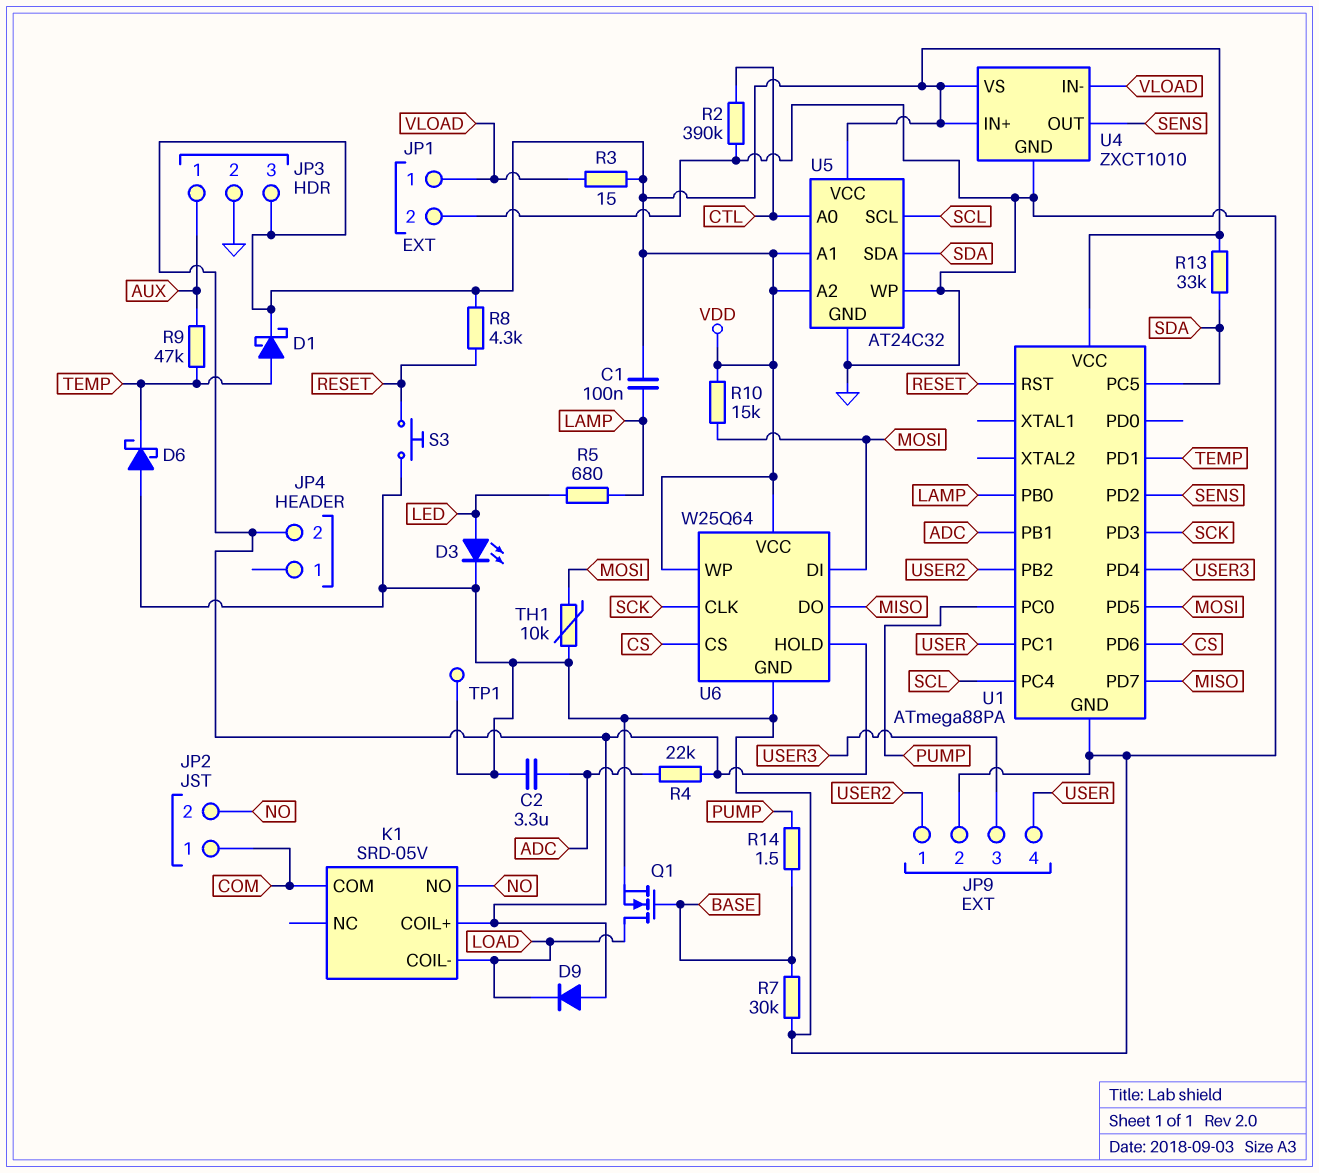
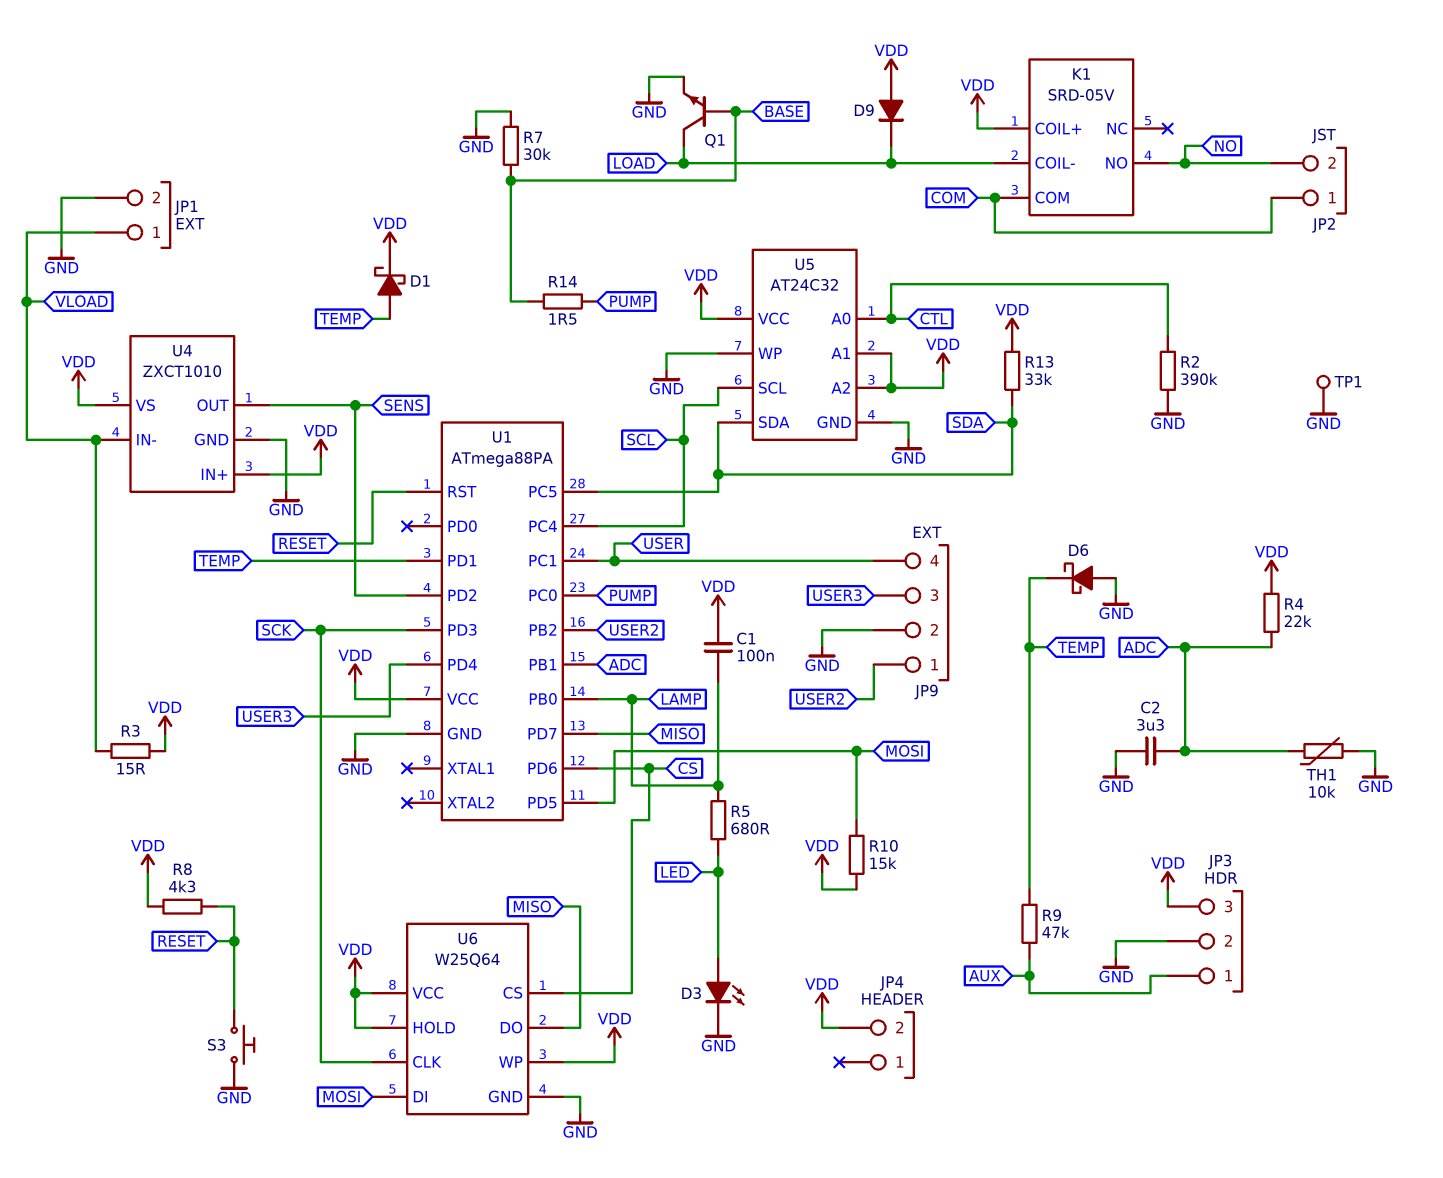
Q1: NMOS (G BASE, D LOAD, S GND) -> NPN (B BASE, C LOAD, E GND)
TH1: 10k (GND, MOSI) -> 10k (ADC, GND)

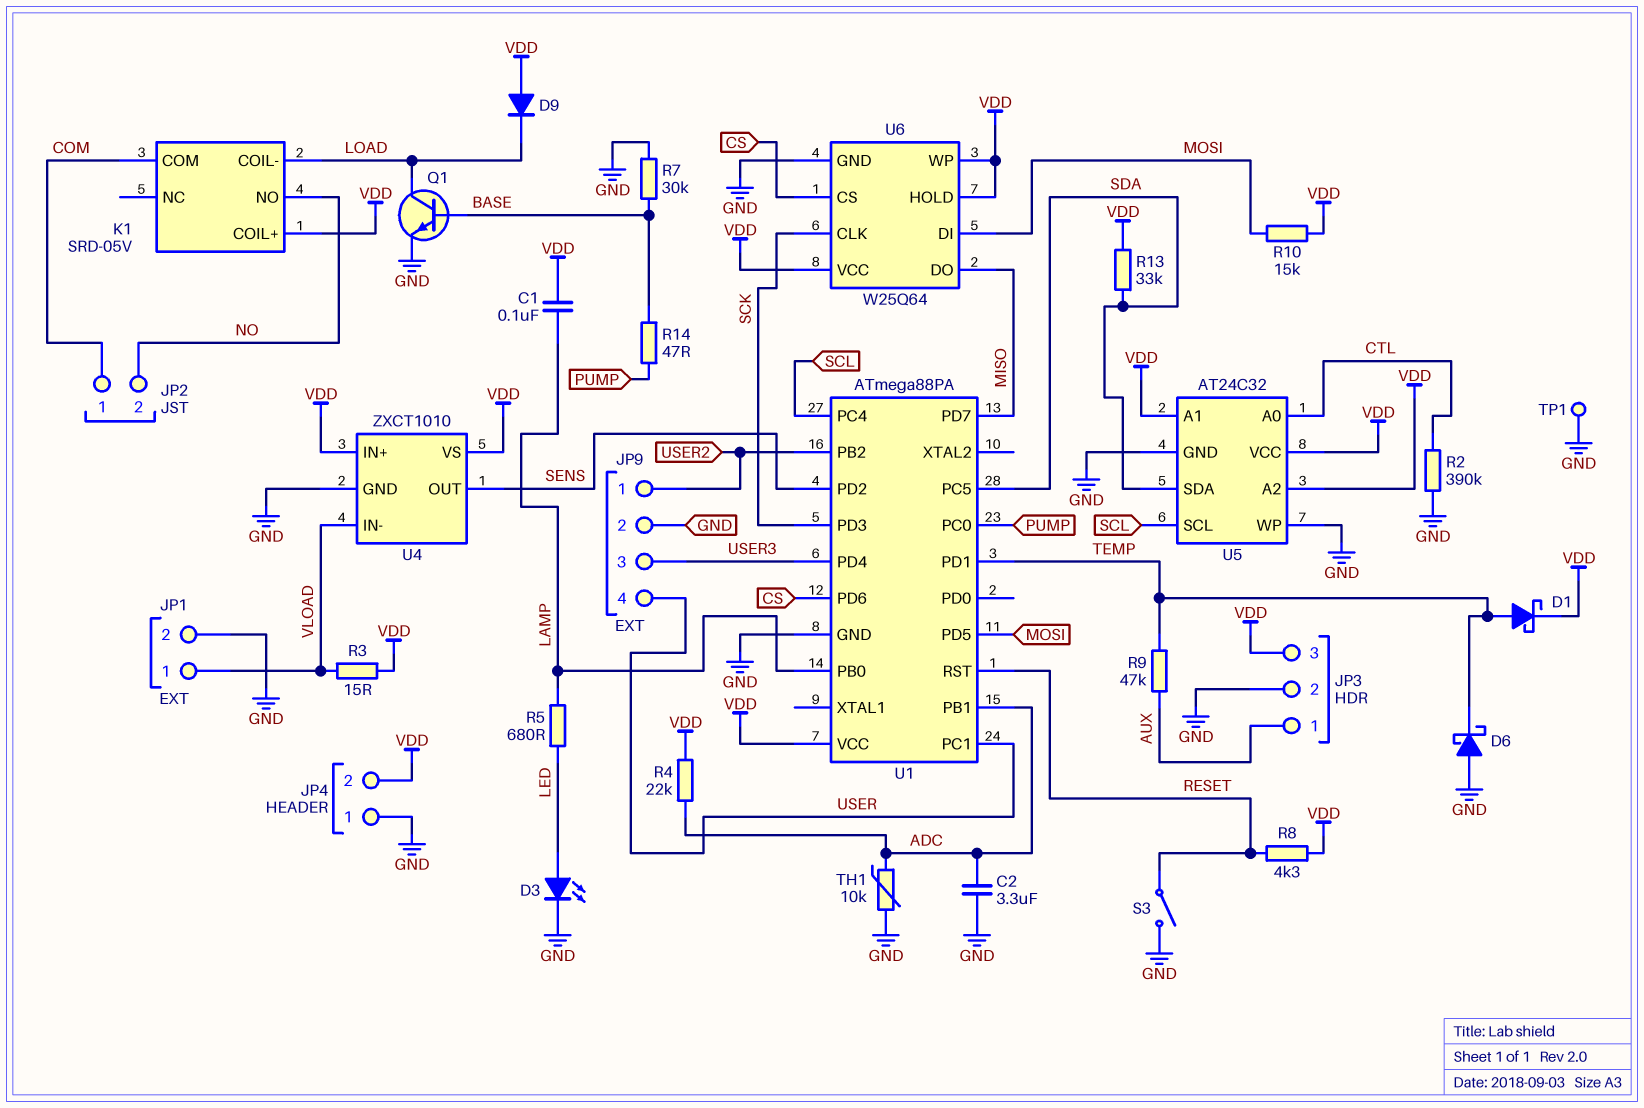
JP4 pin 1: none -> GND
R14: 1.5 (BASE, PUMP) -> 47 (BASE, PUMP)
S3: button (GND, RESET) -> switch (GND, RESET)

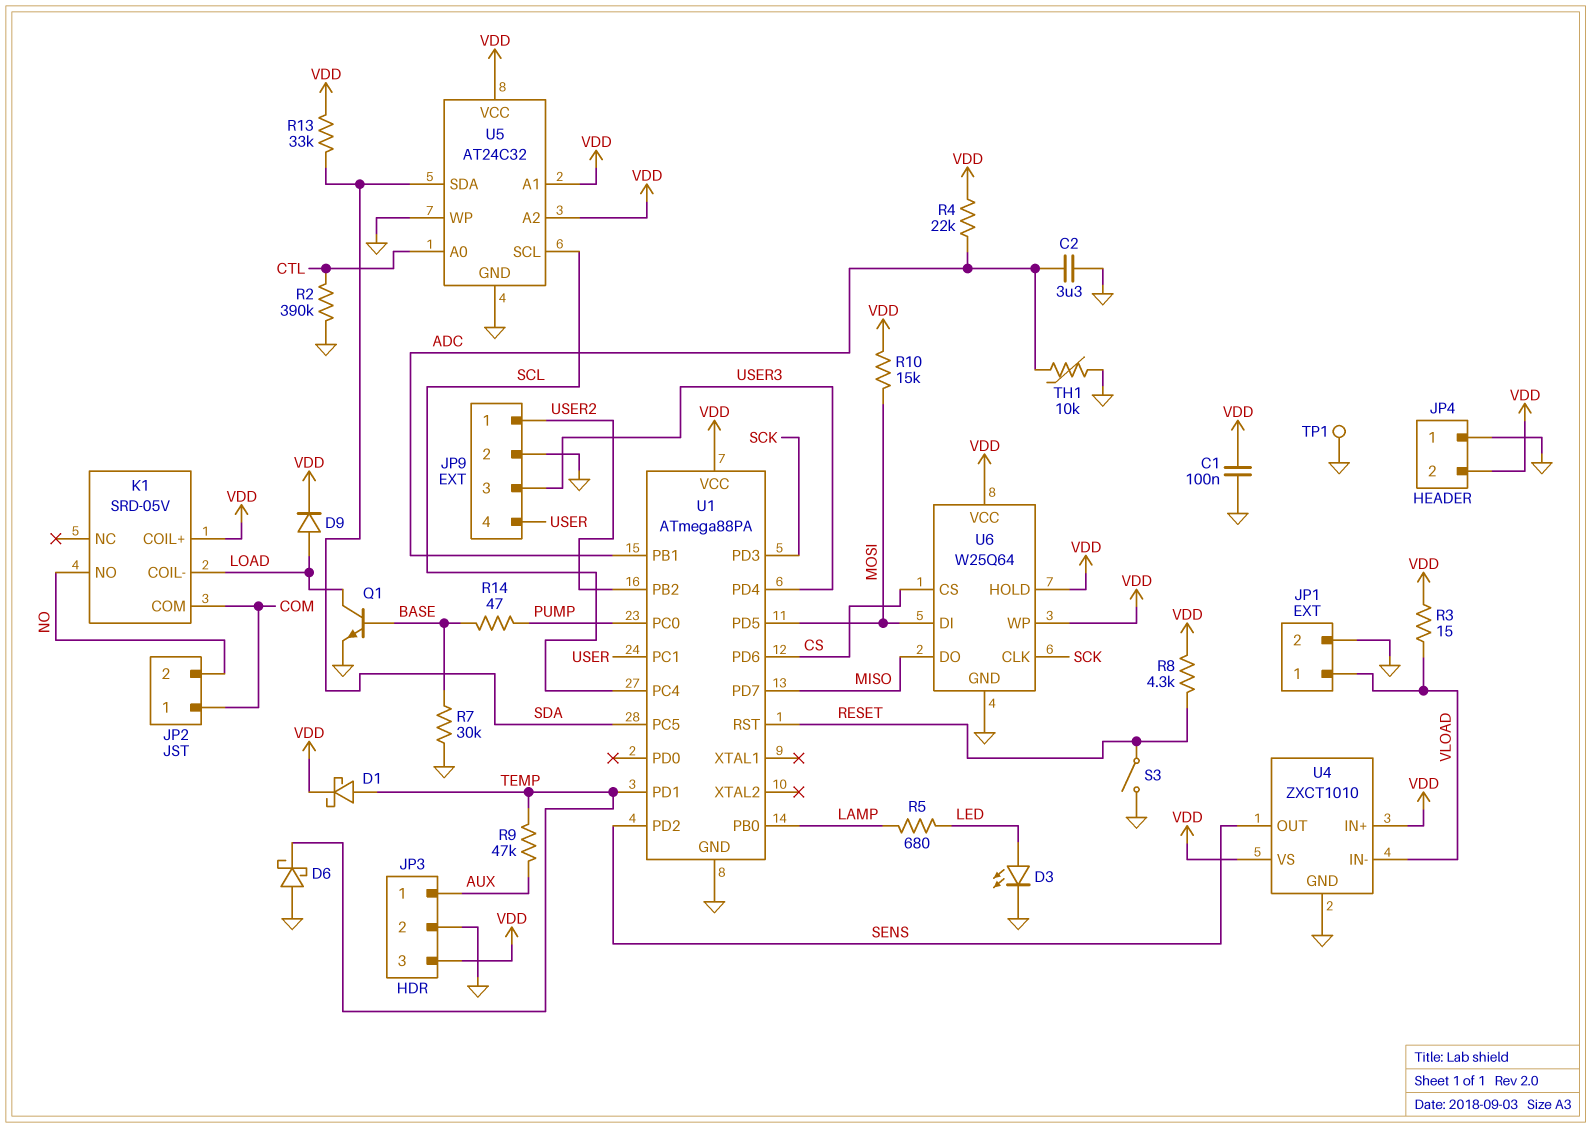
C1: 100nF (LAMP, VDD) -> 100nF (GND, VDD)
D9: diode (A VDD, K LOAD) -> diode (A LOAD, K VDD)

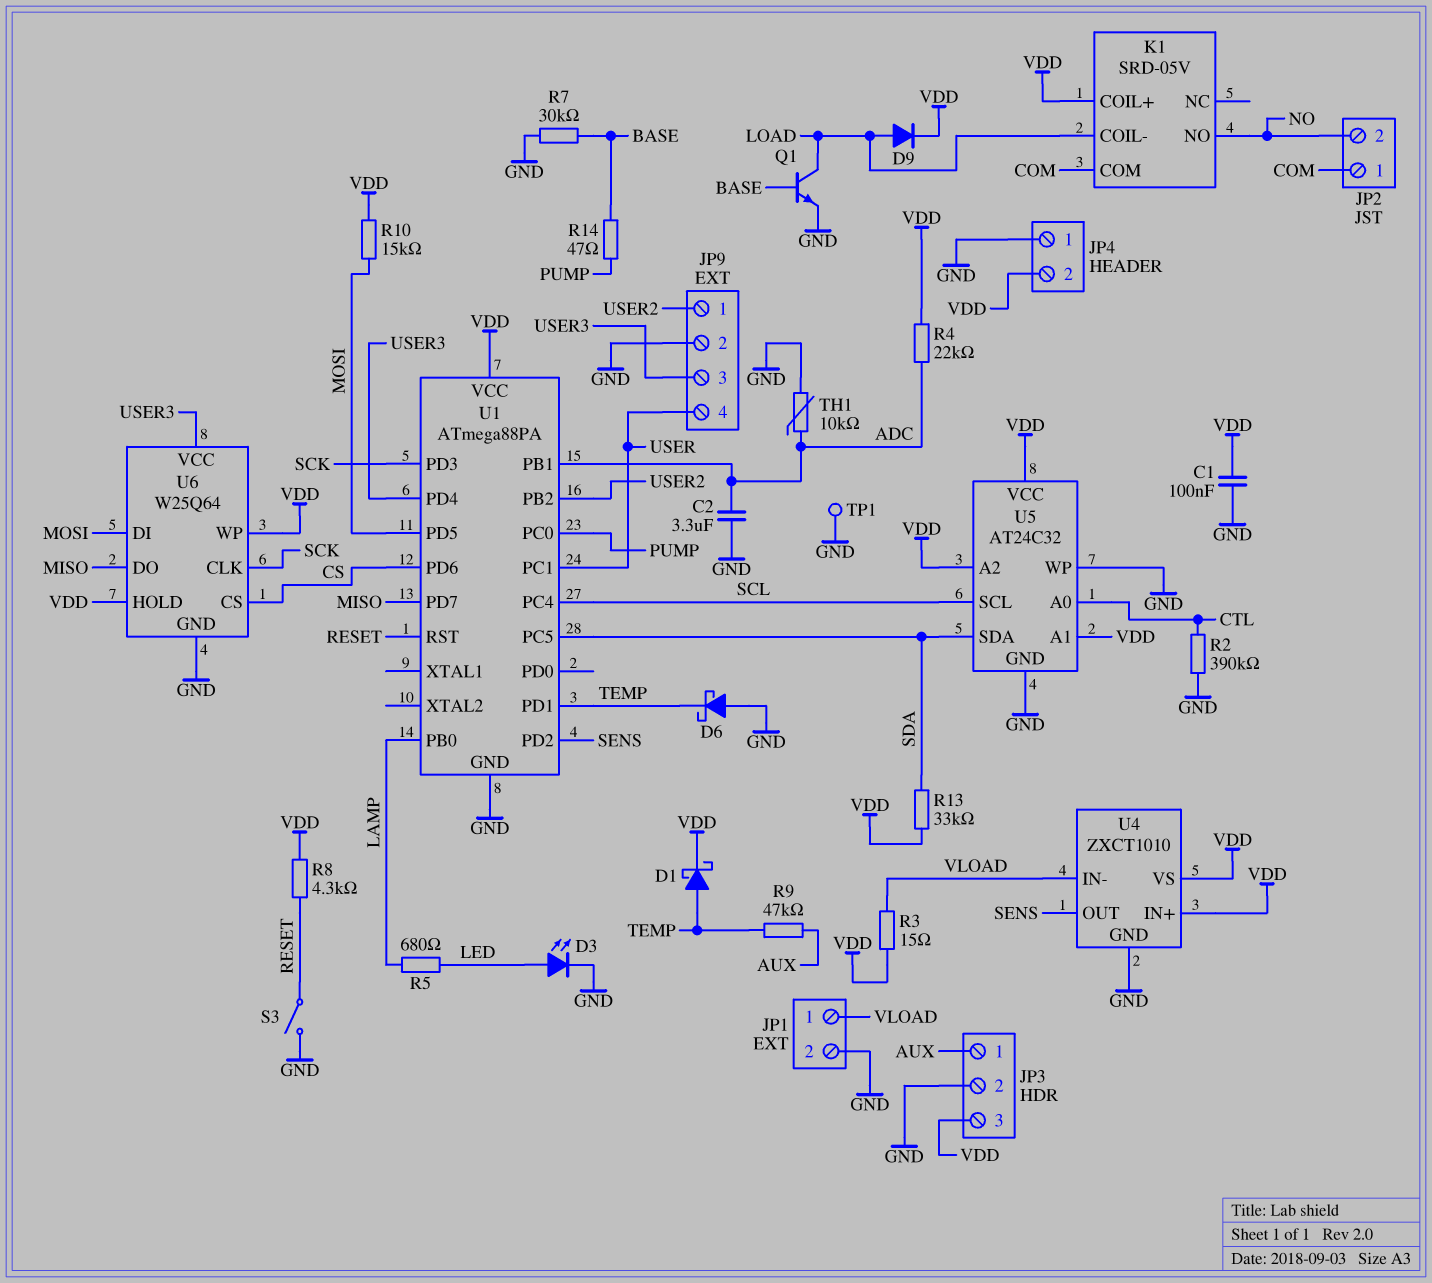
U6 pin VCC: VDD -> USER3

